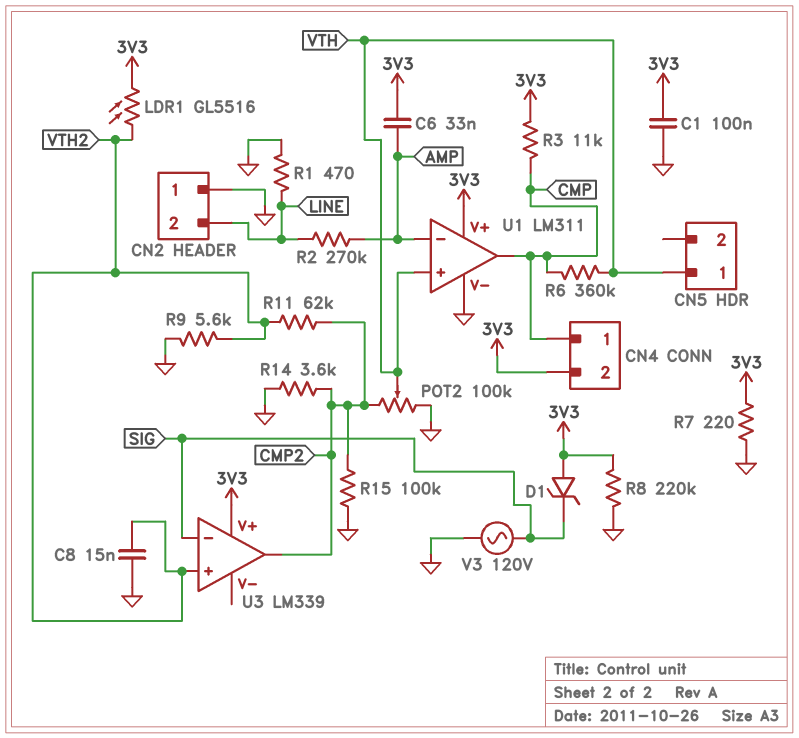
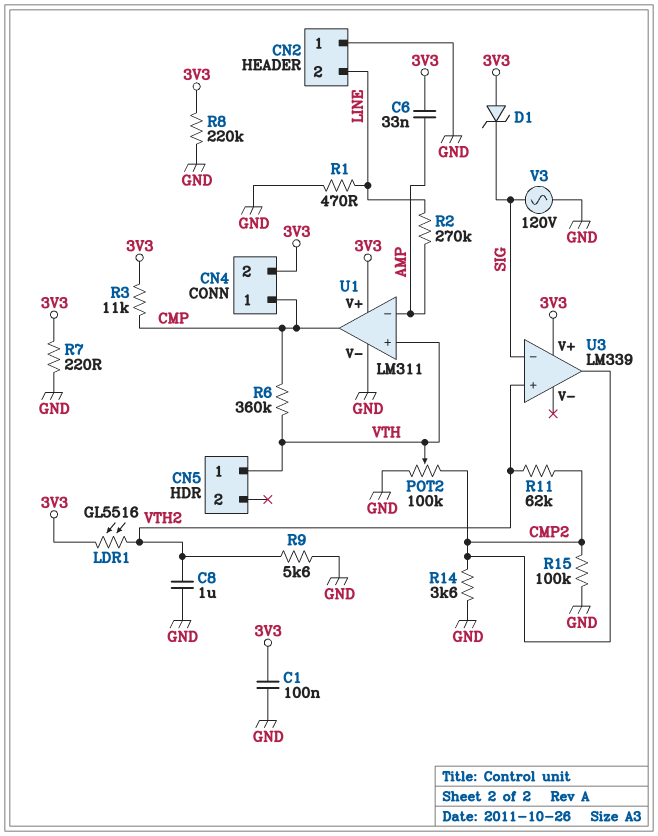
C8: 15nF (GND, VTH2) -> 1uF (GND, VTH2)

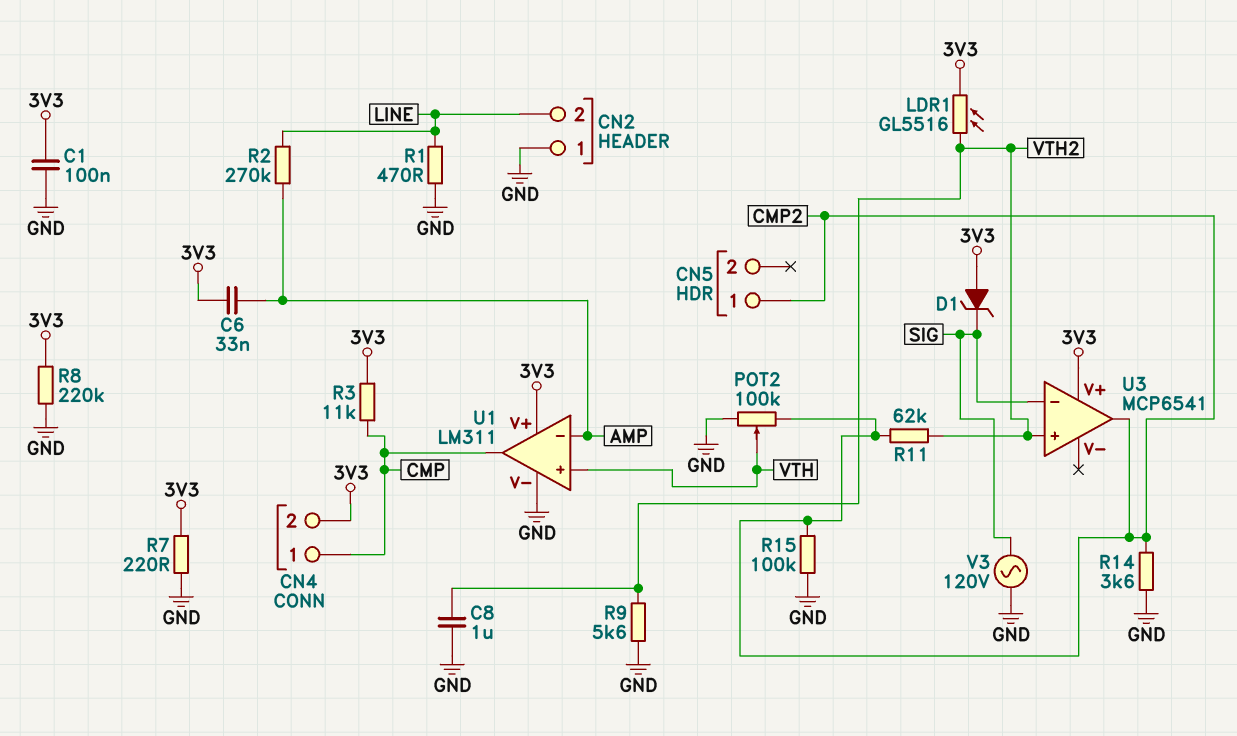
CN5 pin 1: VTH -> CMP2
R6: 360k (CMP, VTH) -> none
U3: LM339 -> MCP6541

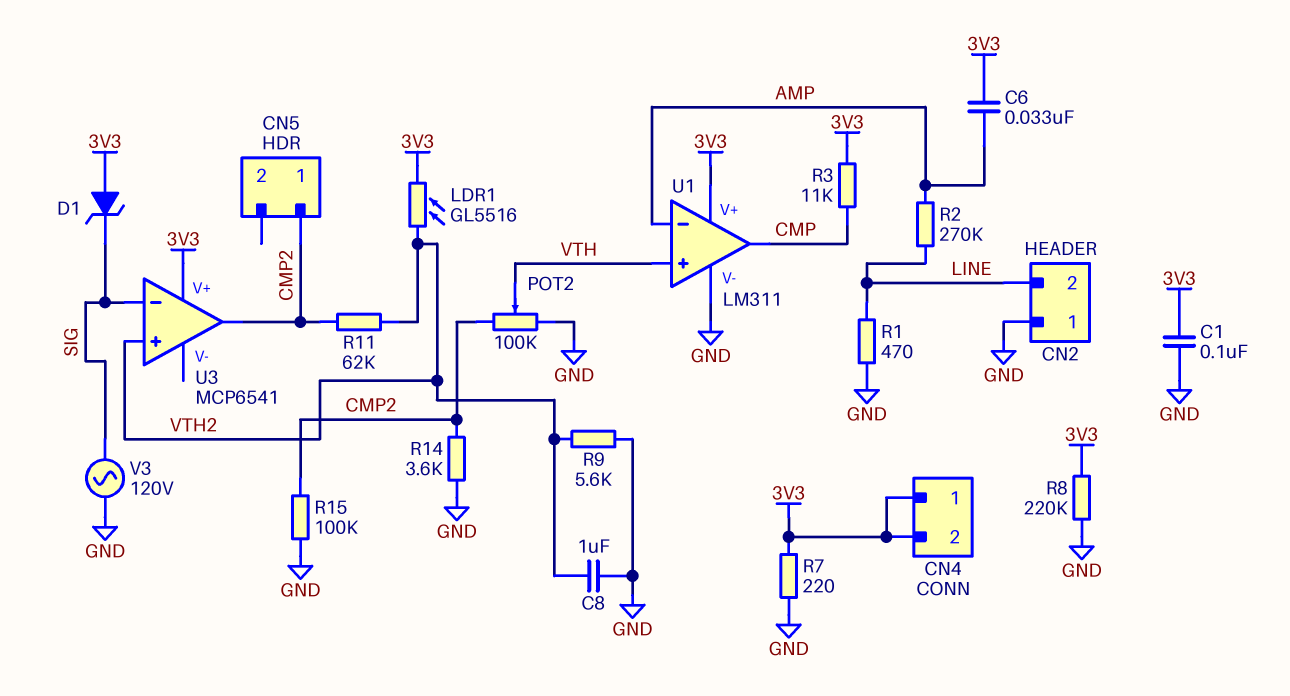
CN4 pin 1: CMP -> 3V3

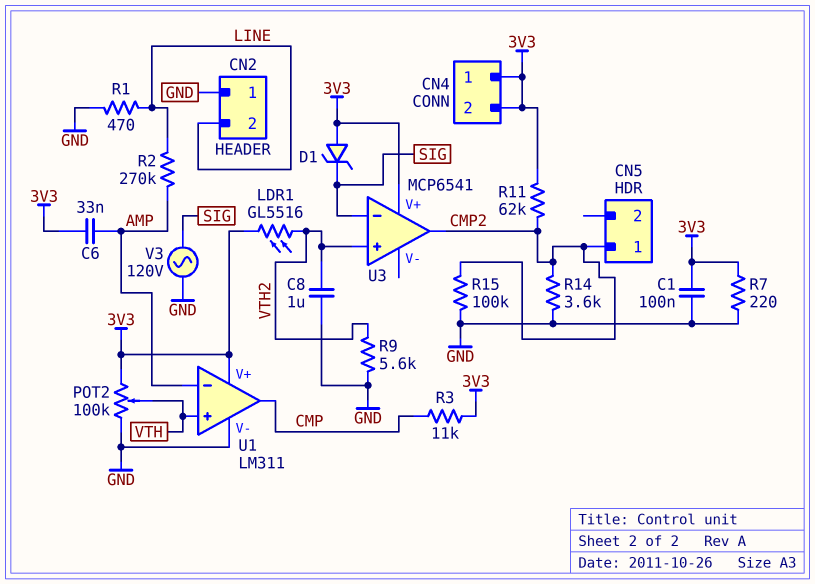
POT2: 100k (CMP2, GND, wiper VTH) -> 100k (3V3, GND, wiper VTH)
R8: 220k (3V3, GND) -> none
R11: 62k (CMP2, VTH2) -> 62k (3V3, CMP2)

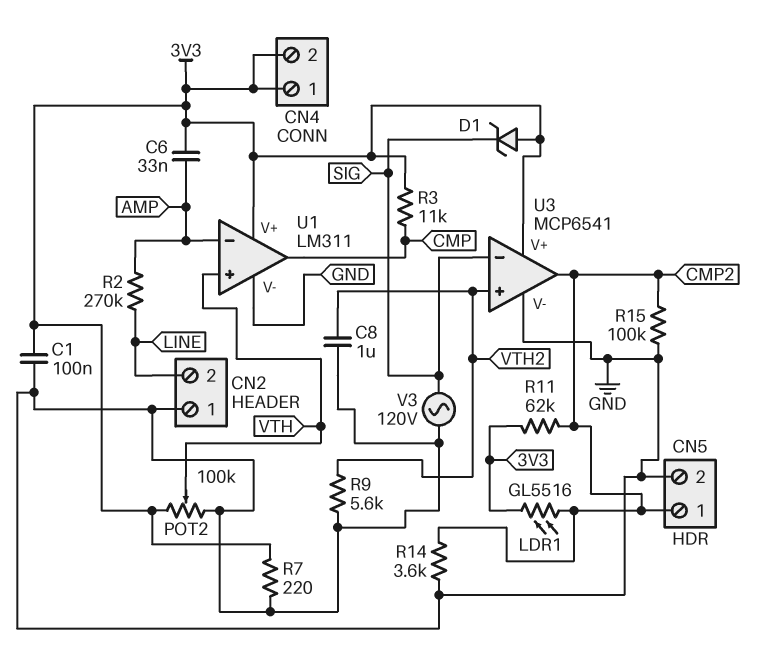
CN5 pin 2: none -> GND
LDR1: GL5516 (3V3, VTH2) -> GL5516 (3V3, CMP2)
R1: 470 (GND, LINE) -> none
U3 pin V-: none -> GND

